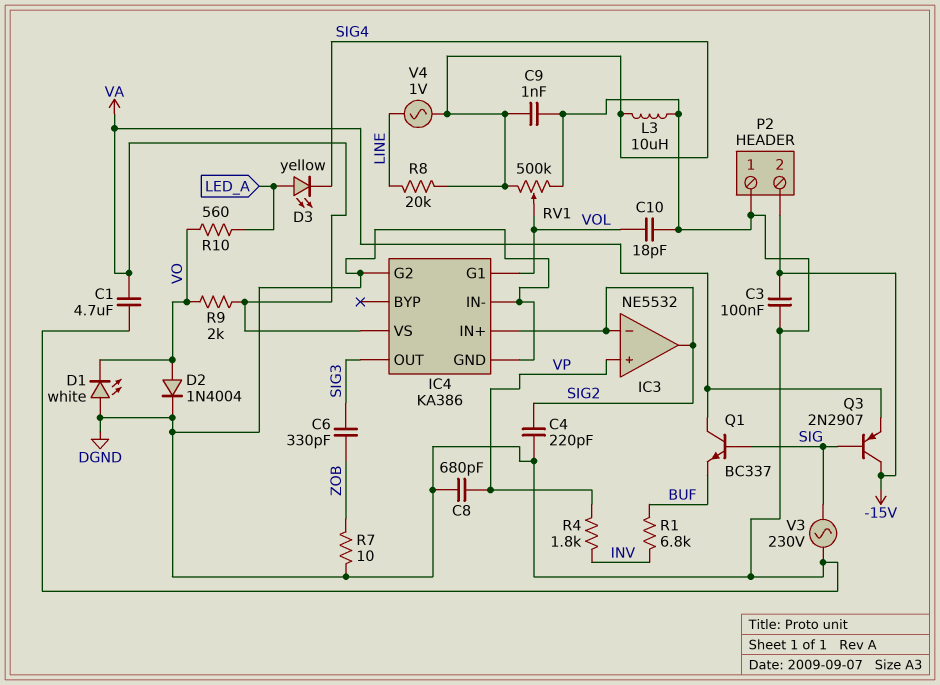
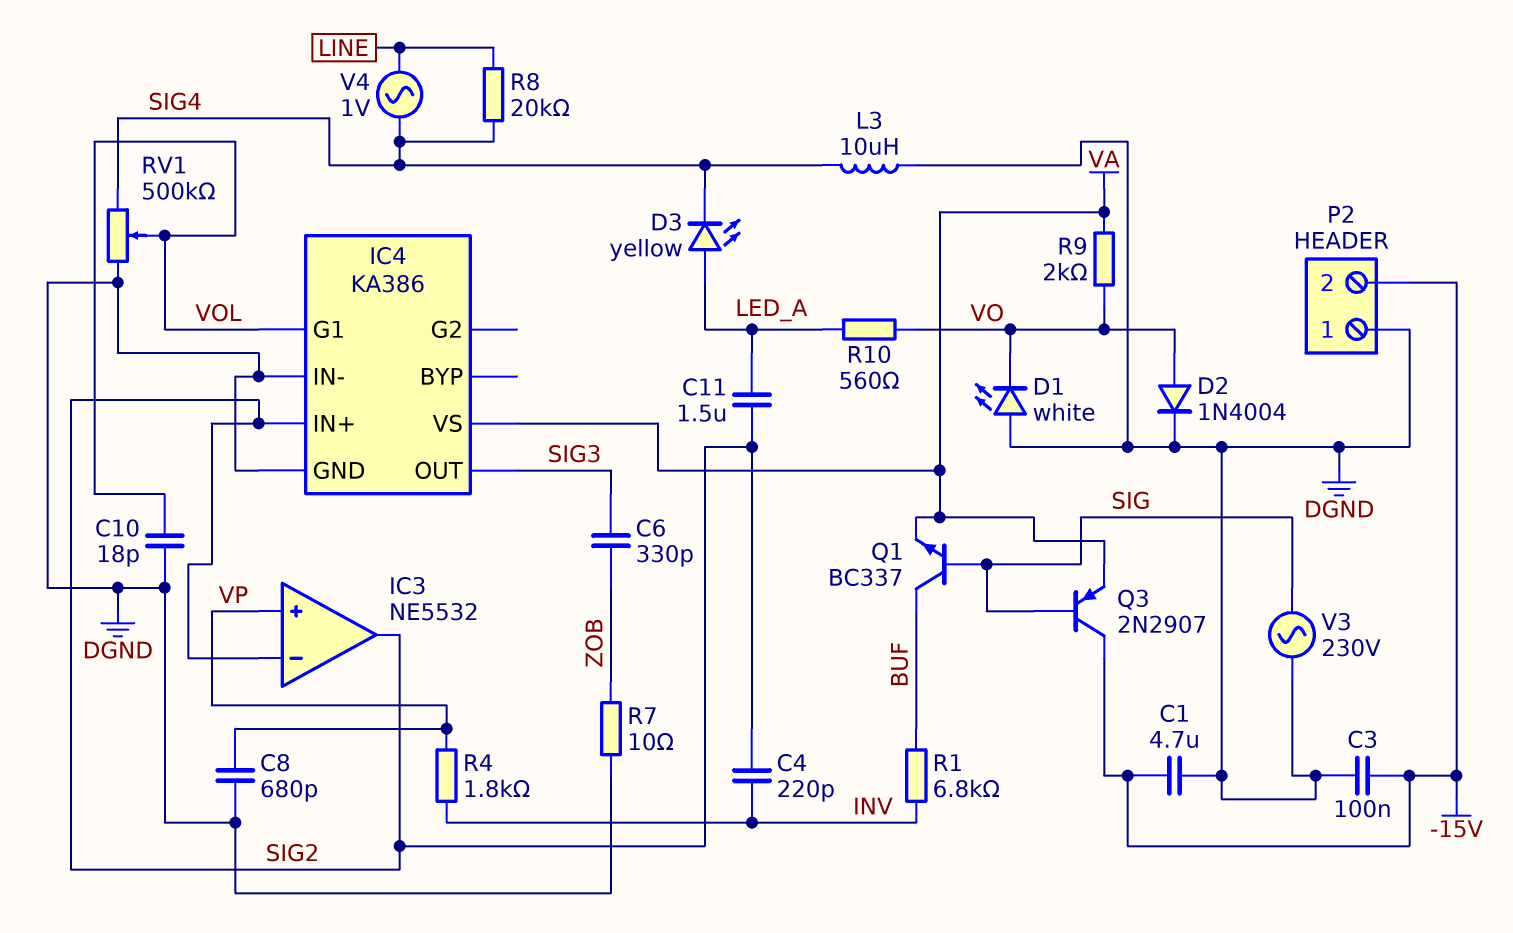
C1: 4.7uF (DGND, VA) -> 4.7uF (-15V, DGND)
C4: 220pF (DGND, SIG2) -> 220pF (INV, SIG2)
C9: 1nF (DGND, SIG4) -> none
C11: none -> 1.5uF (LED_A, SIG2)
IC4 pin G2: DGND -> none
Q1: NPN BC337 (B SIG, C VA, E BUF) -> NPN BC337 (B SIG, C BUF, E VA)

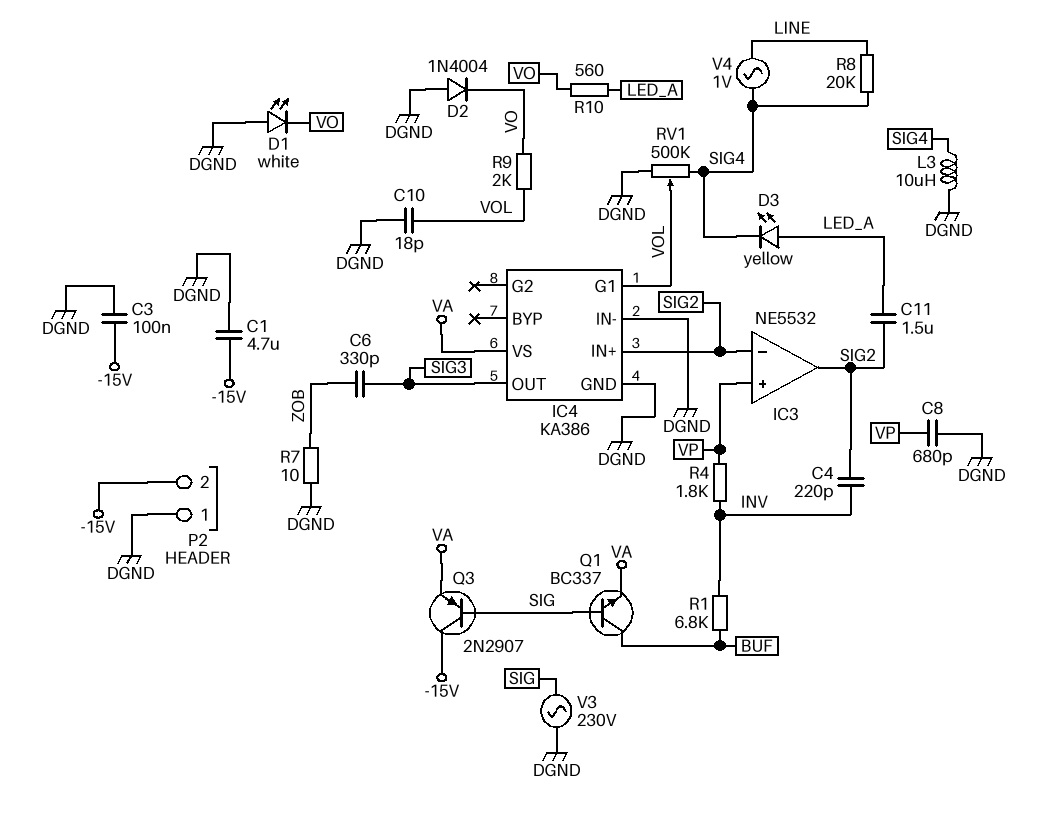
D2: diode 1N4004 (A VO, K DGND) -> diode 1N4004 (A DGND, K VO)
R9: 2k (VA, VO) -> 2k (VO, VOL)

